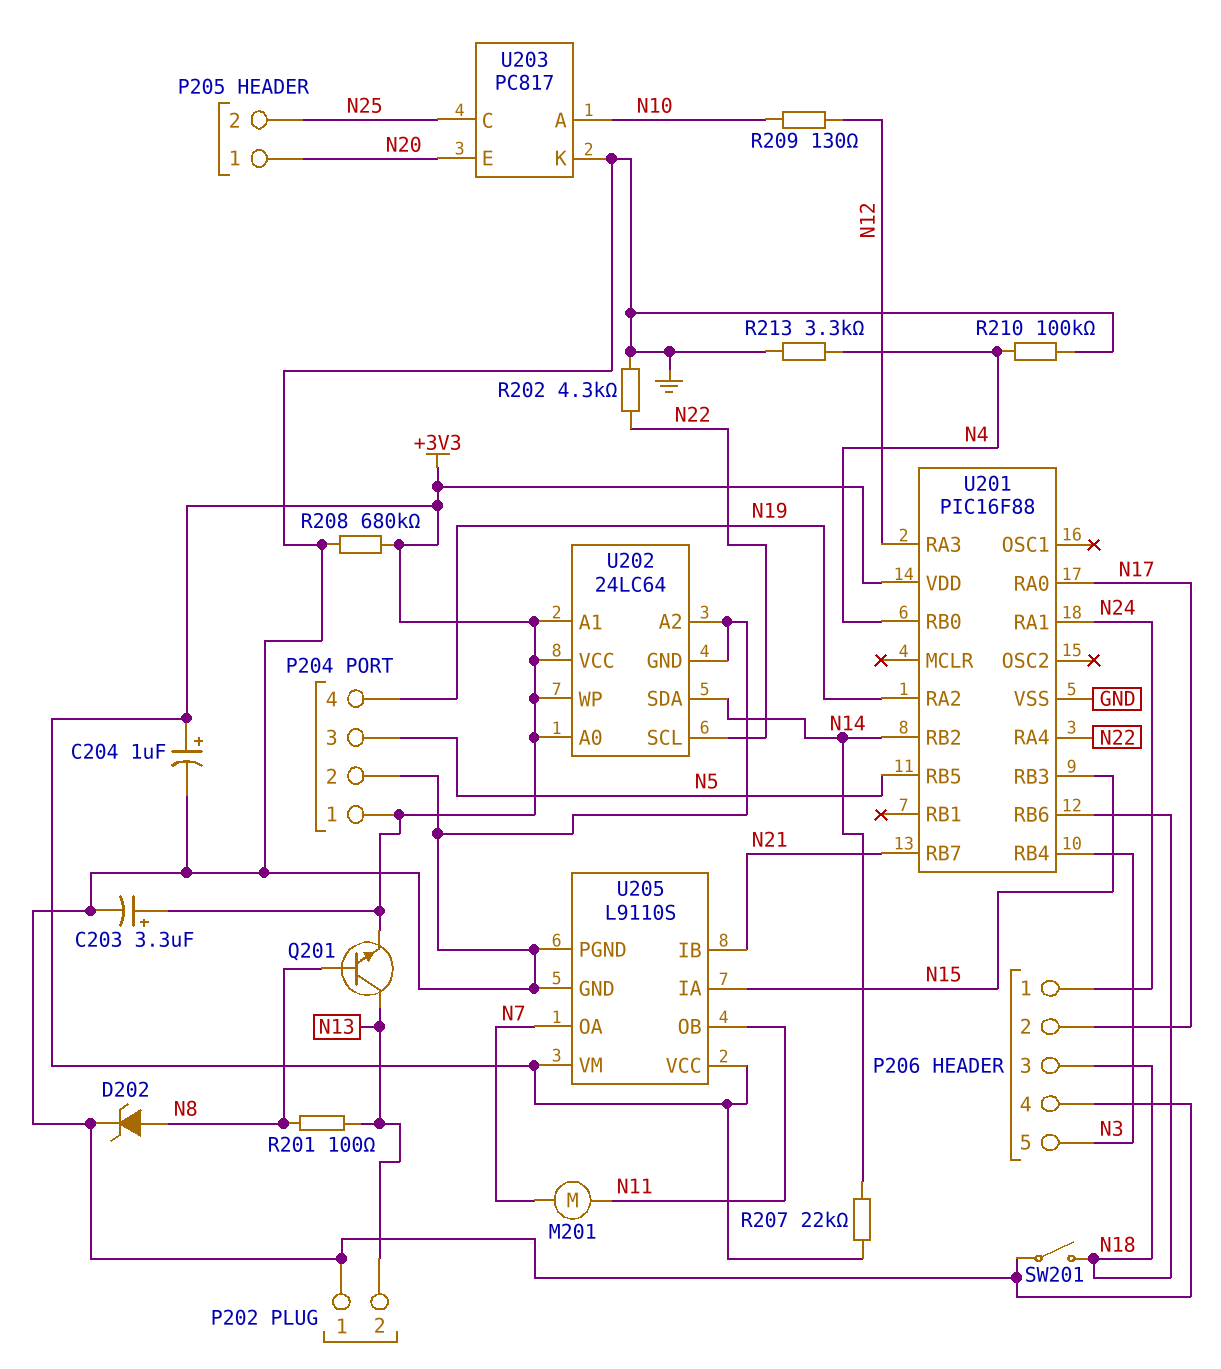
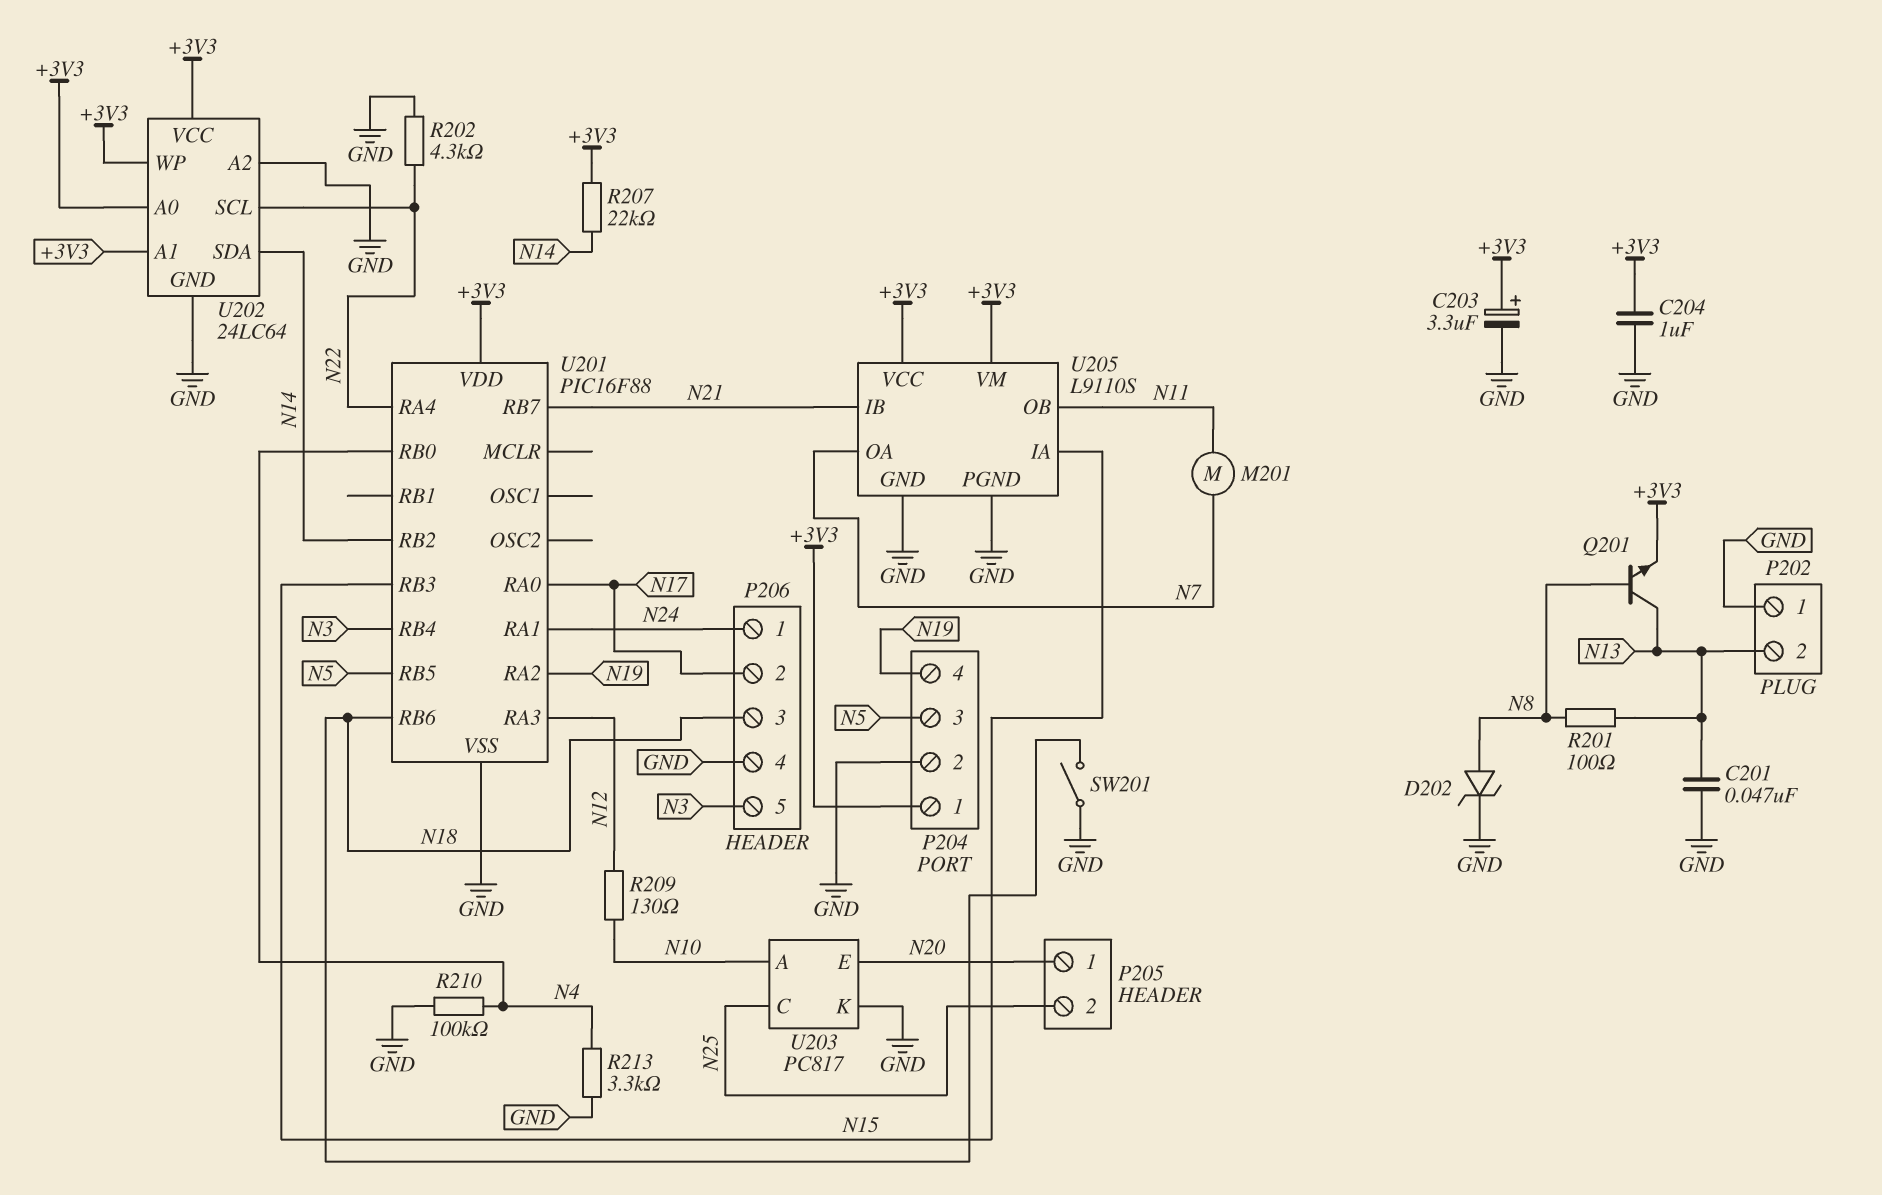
C201: none -> 47nF (GND, N13)
C204: 1uF (plus +3V3, minus GND) -> 1uF (+3V3, GND)
R208: 680k (+3V3, GND) -> none

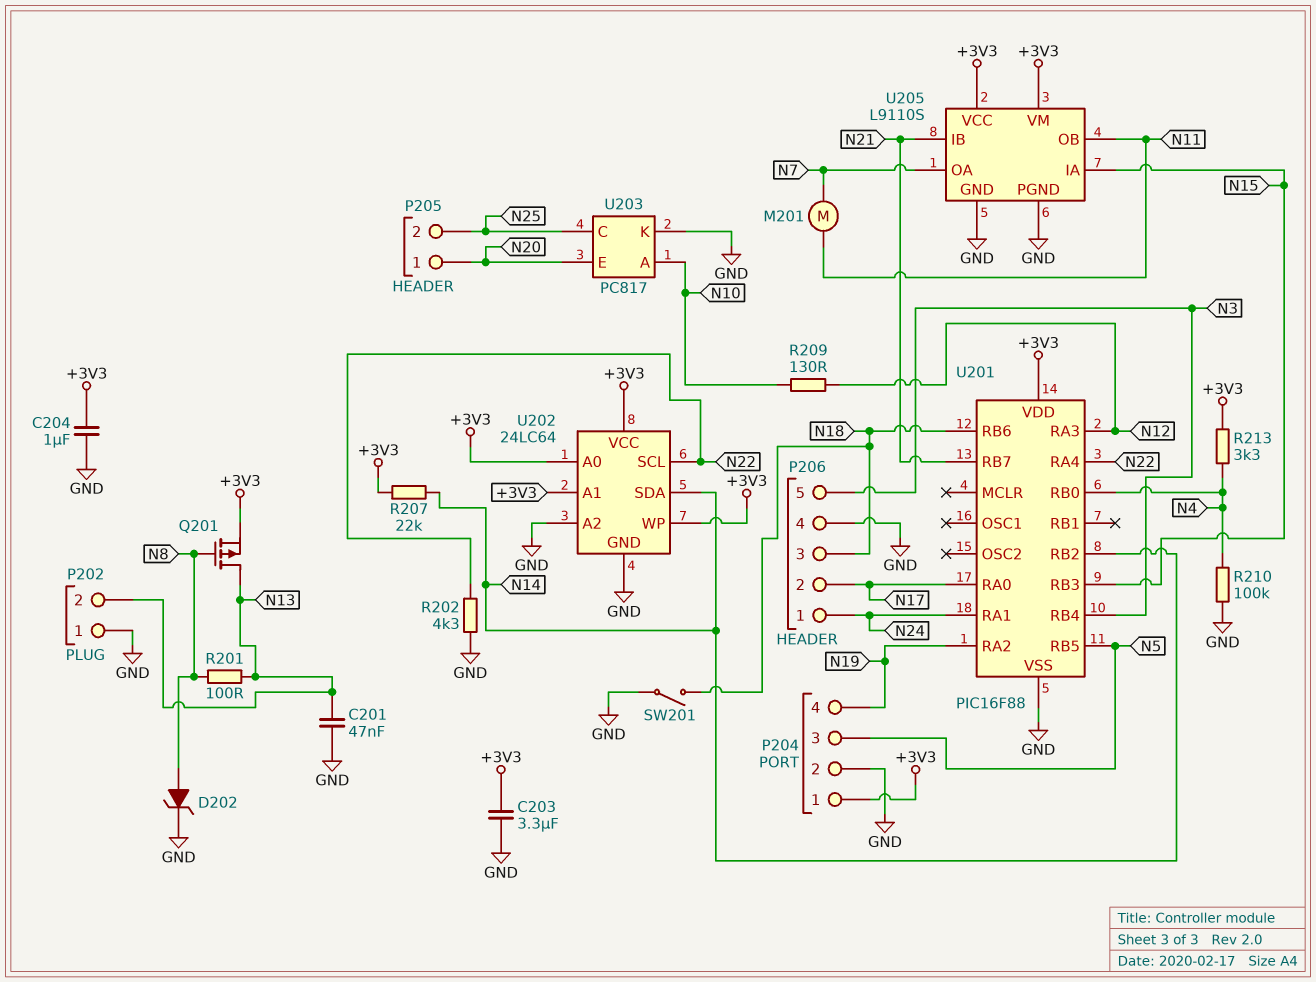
C203: 3.3uF (plus +3V3, minus GND) -> 3.3uF (+3V3, GND)
Q201: NPN (B N8, C N13, E +3V3) -> PMOS (G N8, D N13, S +3V3)
R213: 3.3k (GND, N4) -> 3.3k (+3V3, N4)

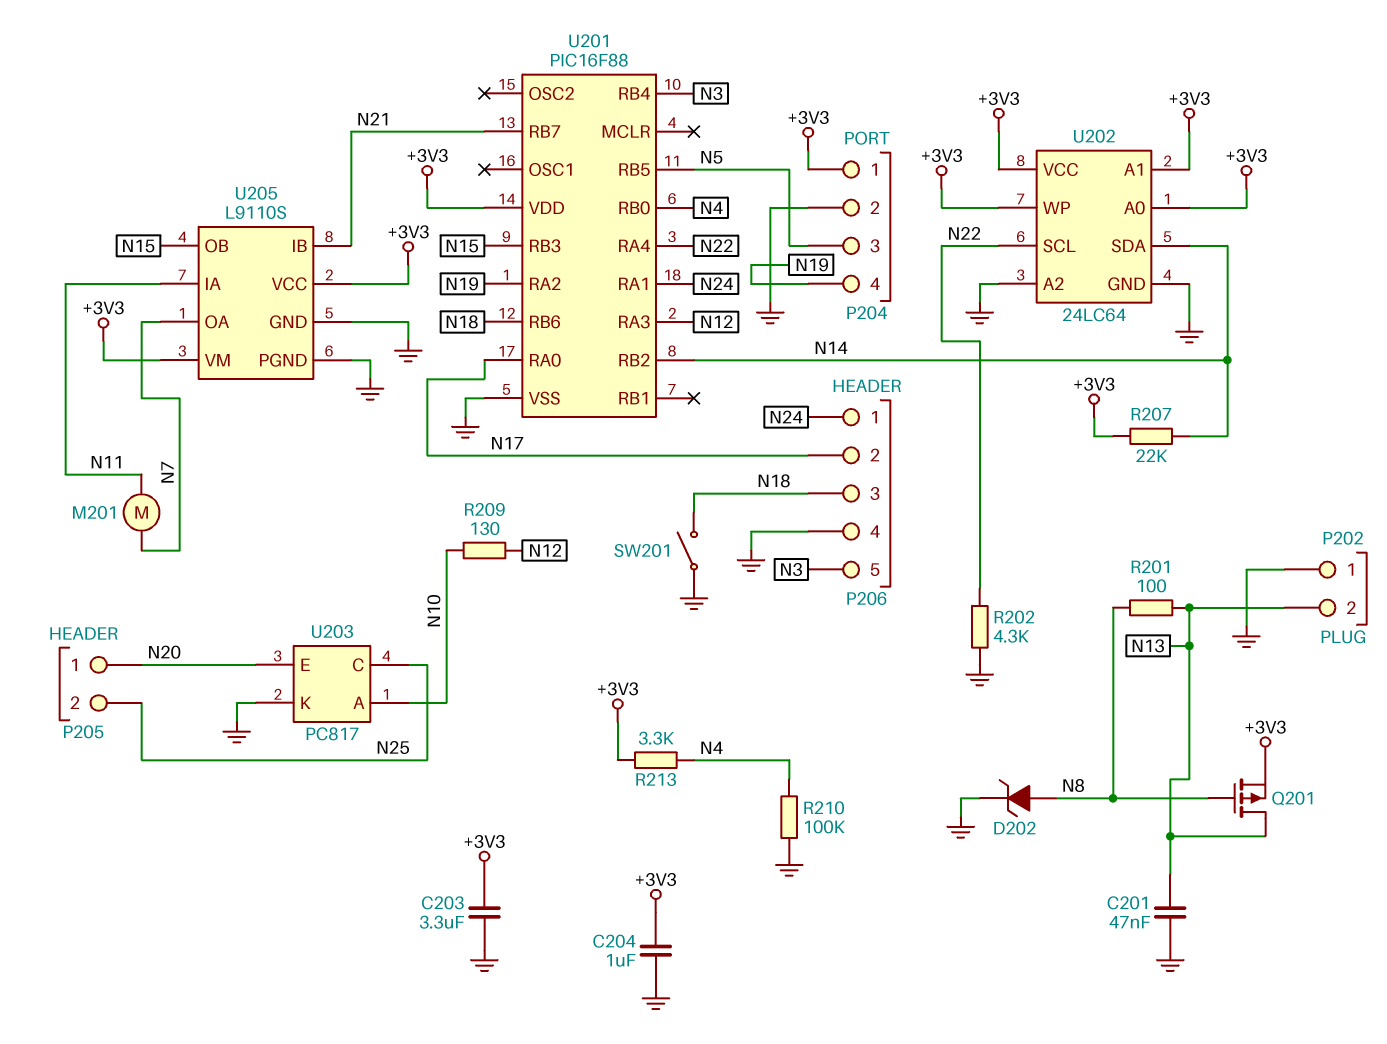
U205 pin IA: N15 -> N11
U205 pin OB: N11 -> N15

